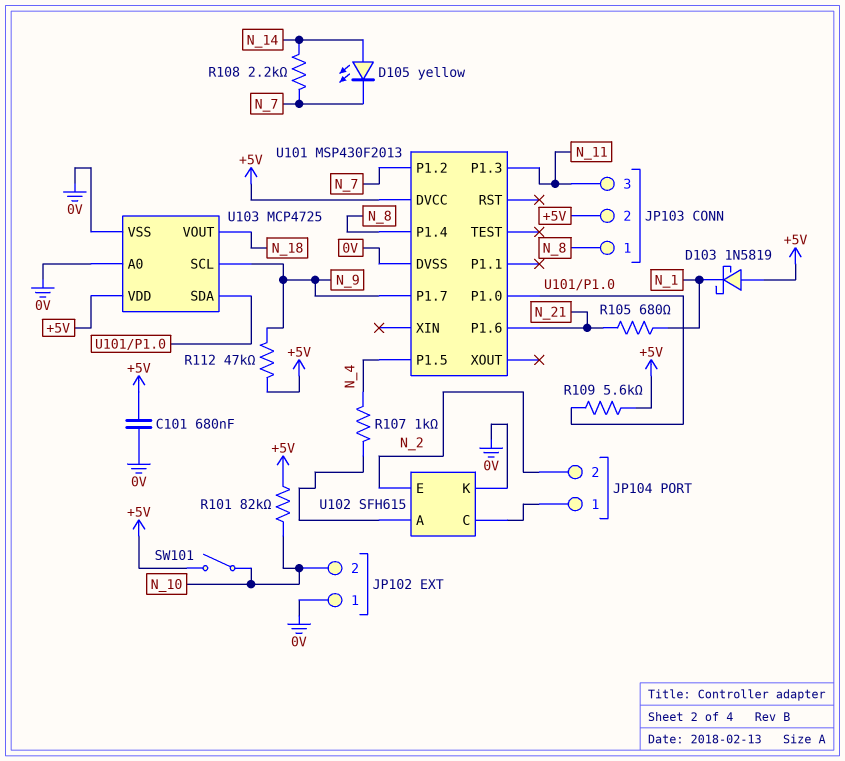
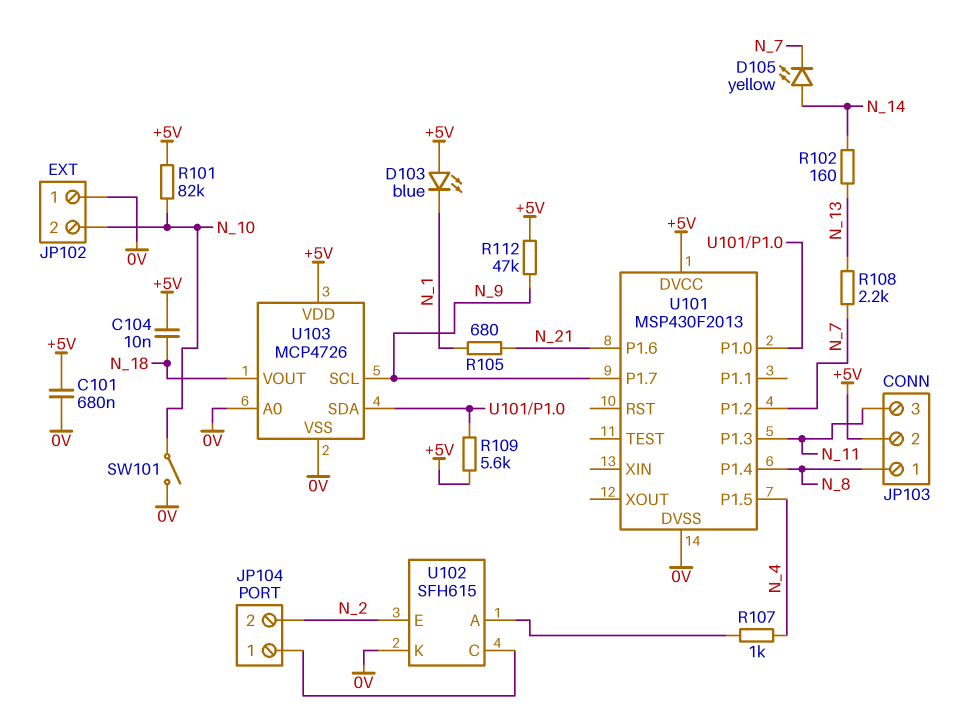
C104: none -> 10nF (+5V, N_18)
D103: schottky 1N5819 (A +5V, K N_1) -> LED blue (A +5V, K N_1)
R102: none -> 160 (N_13, N_14)
R108: 2.2k (N_7, N_14) -> 2.2k (N_7, N_13)
SW101: switch (+5V, N_10) -> switch (0V, N_10)
U103: MCP4725 -> MCP4726

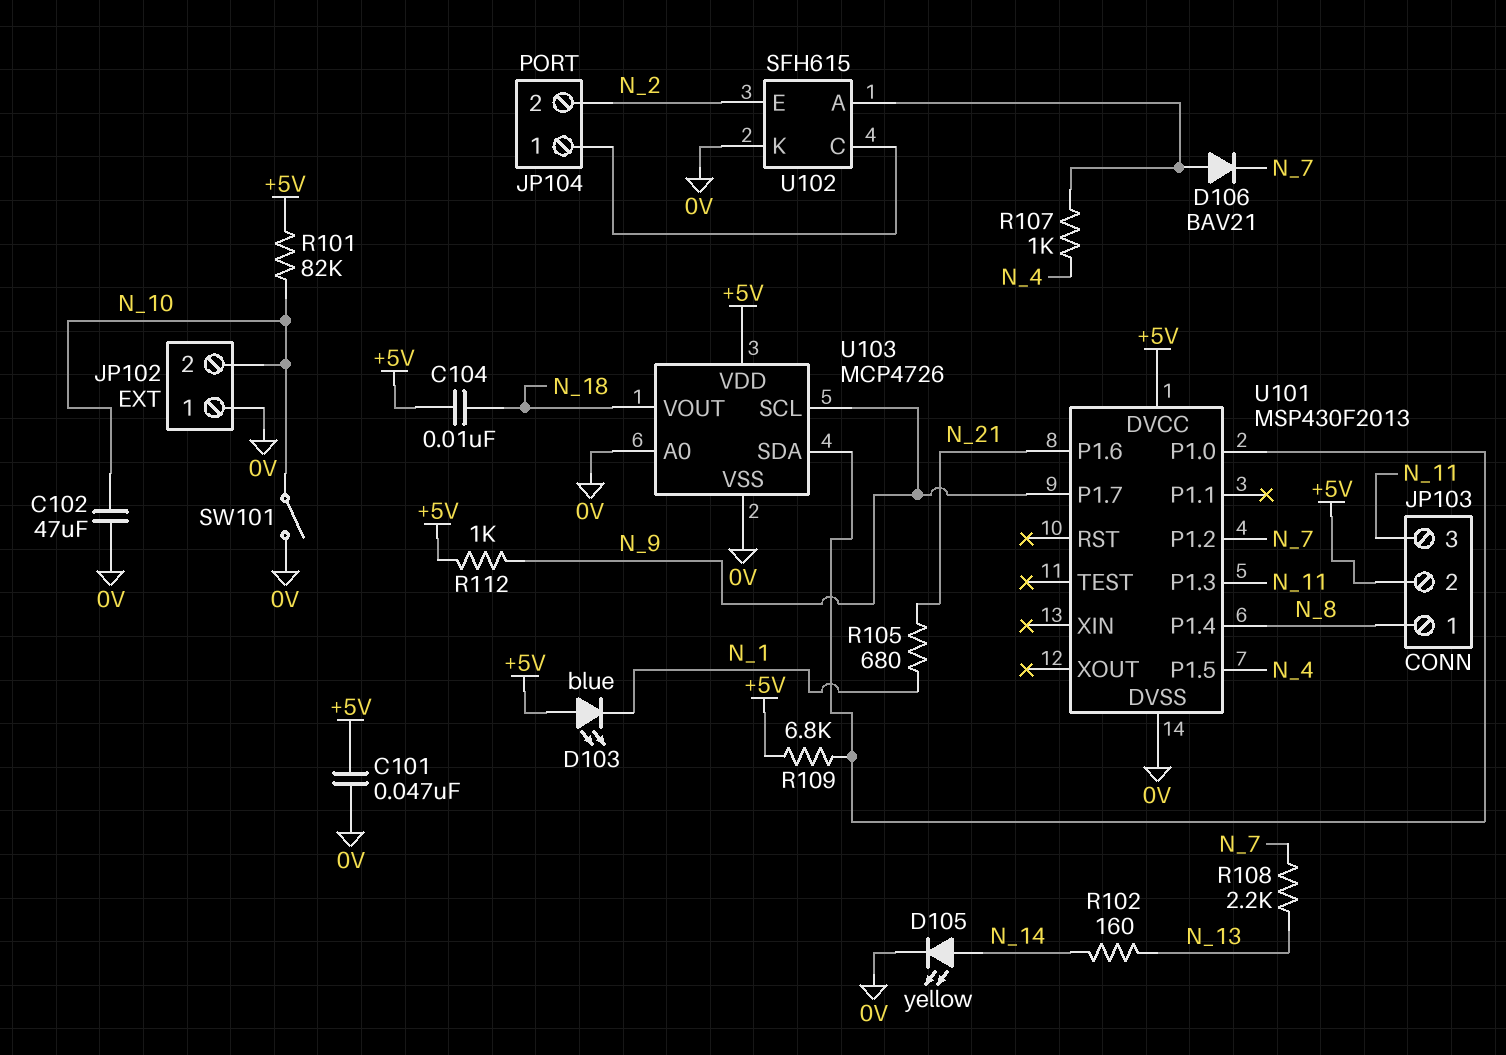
C101: 680nF (+5V, 0V) -> 47nF (+5V, 0V)
C102: none -> 47uF (0V, N_10)
D105: LED yellow (A N_14, K N_7) -> LED yellow (A N_14, K 0V)
D106: none -> diode BAV21 (A U102/A, K N_7)
R109: 5.6k (+5V, U101/P1.0) -> 6.8k (+5V, U101/P1.0)
R112: 47k (+5V, N_9) -> 1k (+5V, N_9)

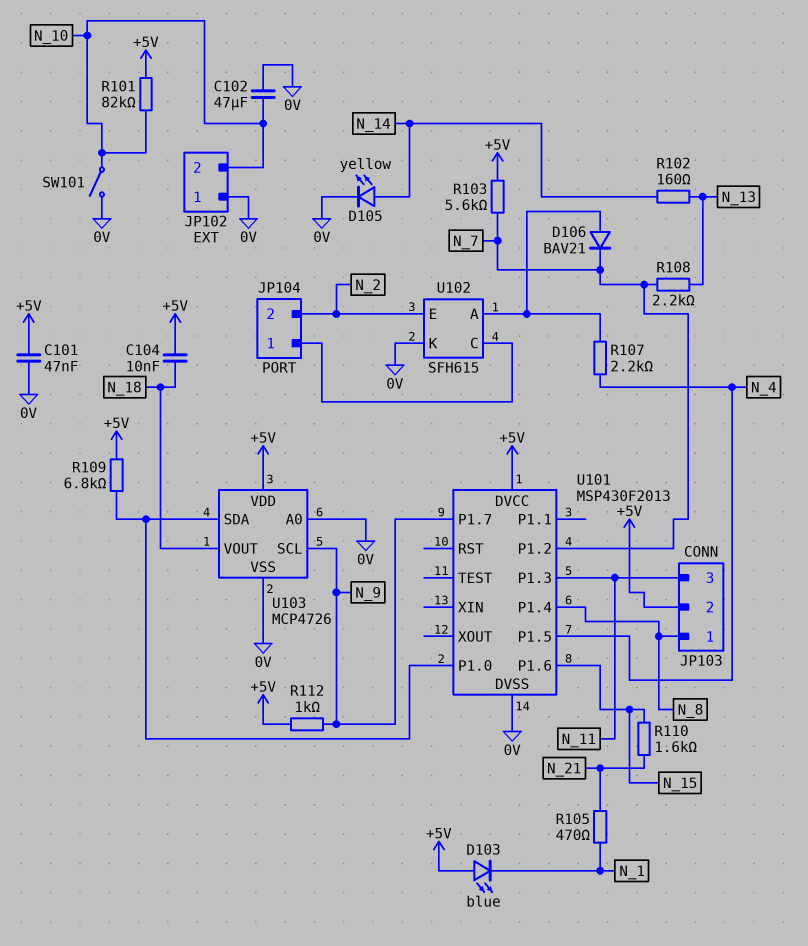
R103: none -> 5.6k (+5V, N_7)
R105: 680 (N_1, N_21) -> 470 (N_1, N_21)
R107: 1k (N_4, U102/A) -> 2.2k (N_4, U102/A)
R110: none -> 1.6k (N_15, N_21)
U101 pin P1.6: N_21 -> N_15

